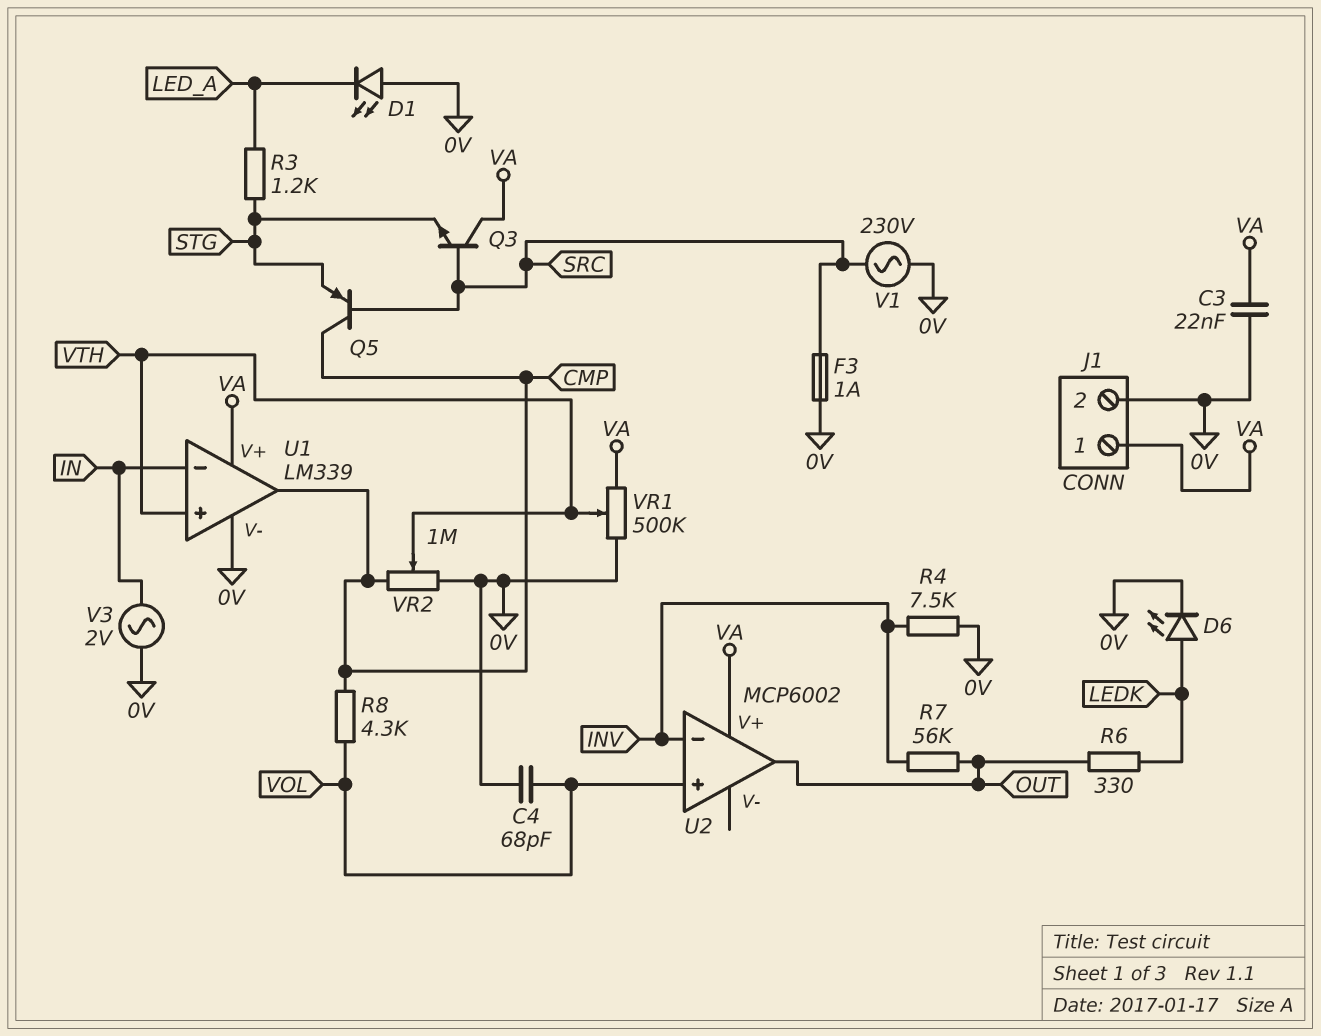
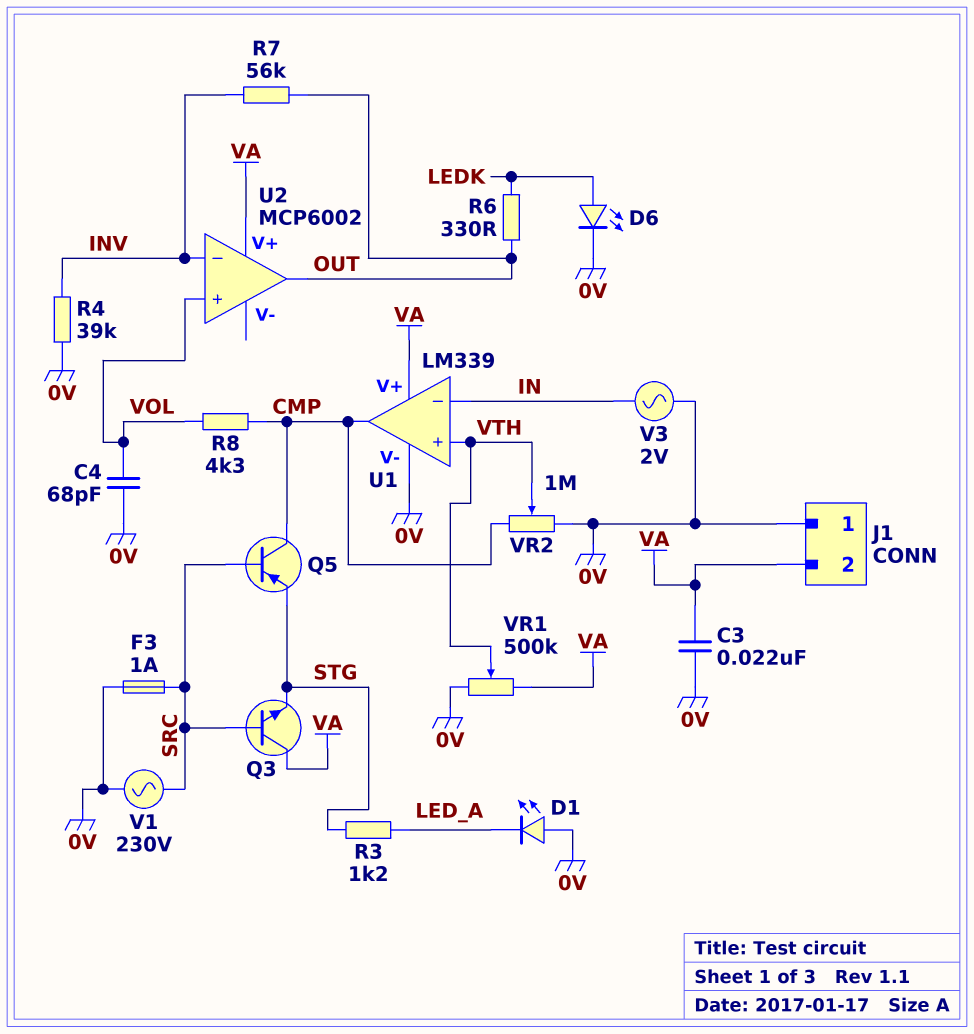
J1 pin 1: VA -> 0V
J1 pin 2: 0V -> VA
R4: 7.5k (0V, INV) -> 39k (0V, INV)

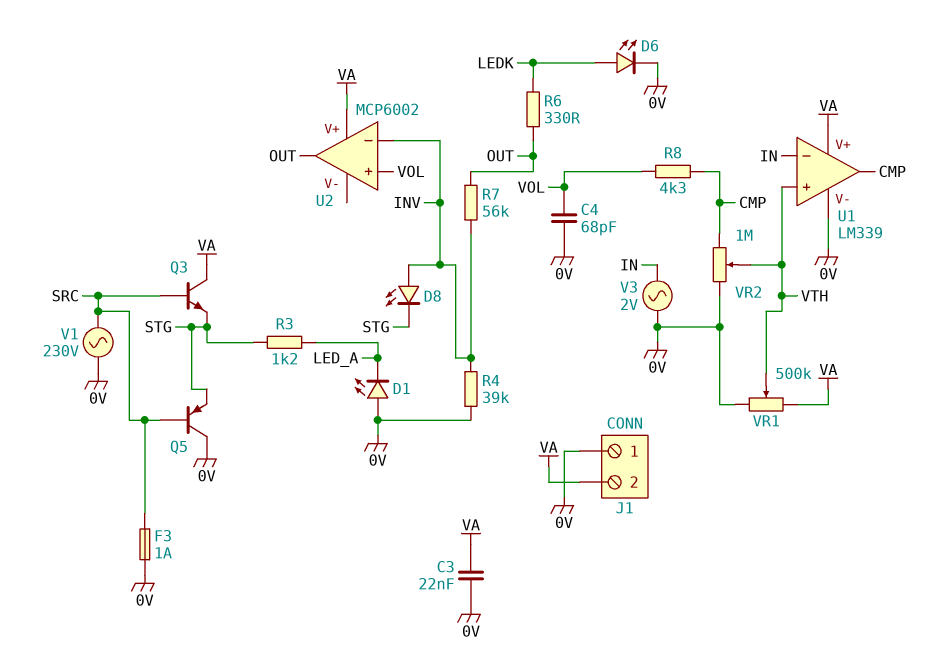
D8: none -> LED (A INV, K STG)
Q5: PNP (B SRC, C CMP, E STG) -> PNP (B SRC, C 0V, E STG)

